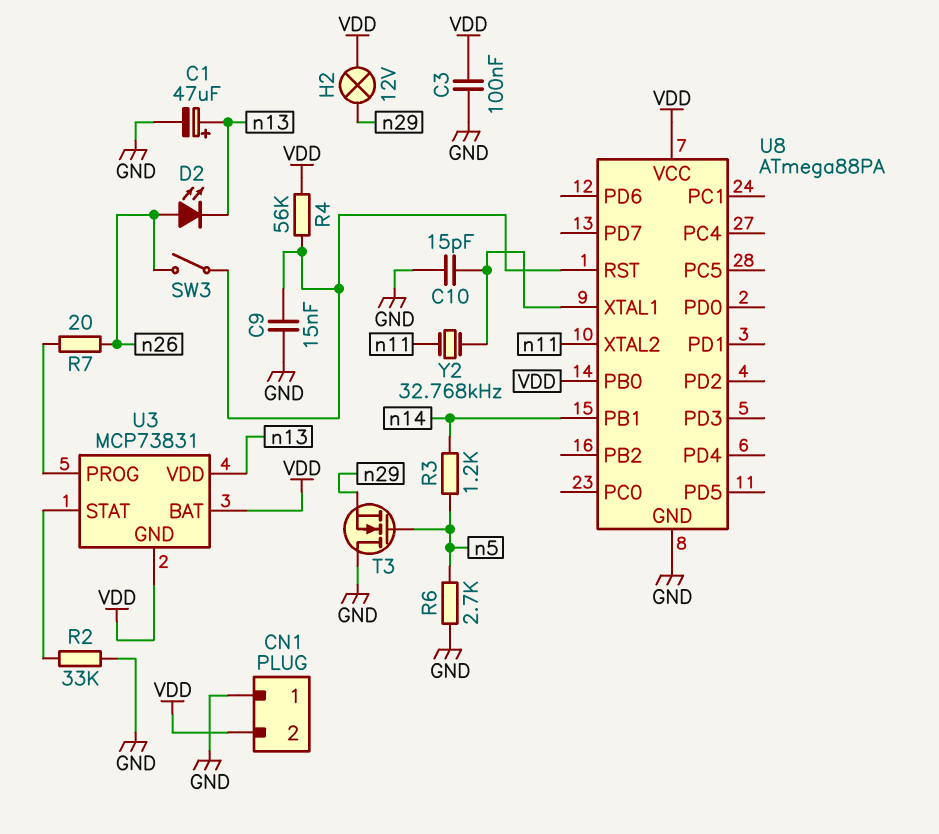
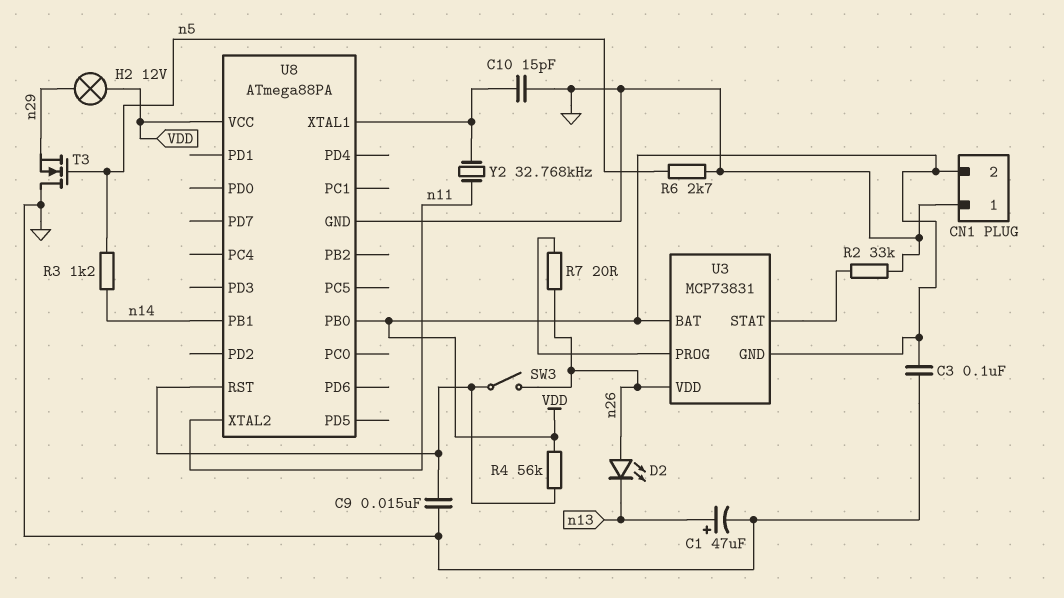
U3 pin VDD: n13 -> n26

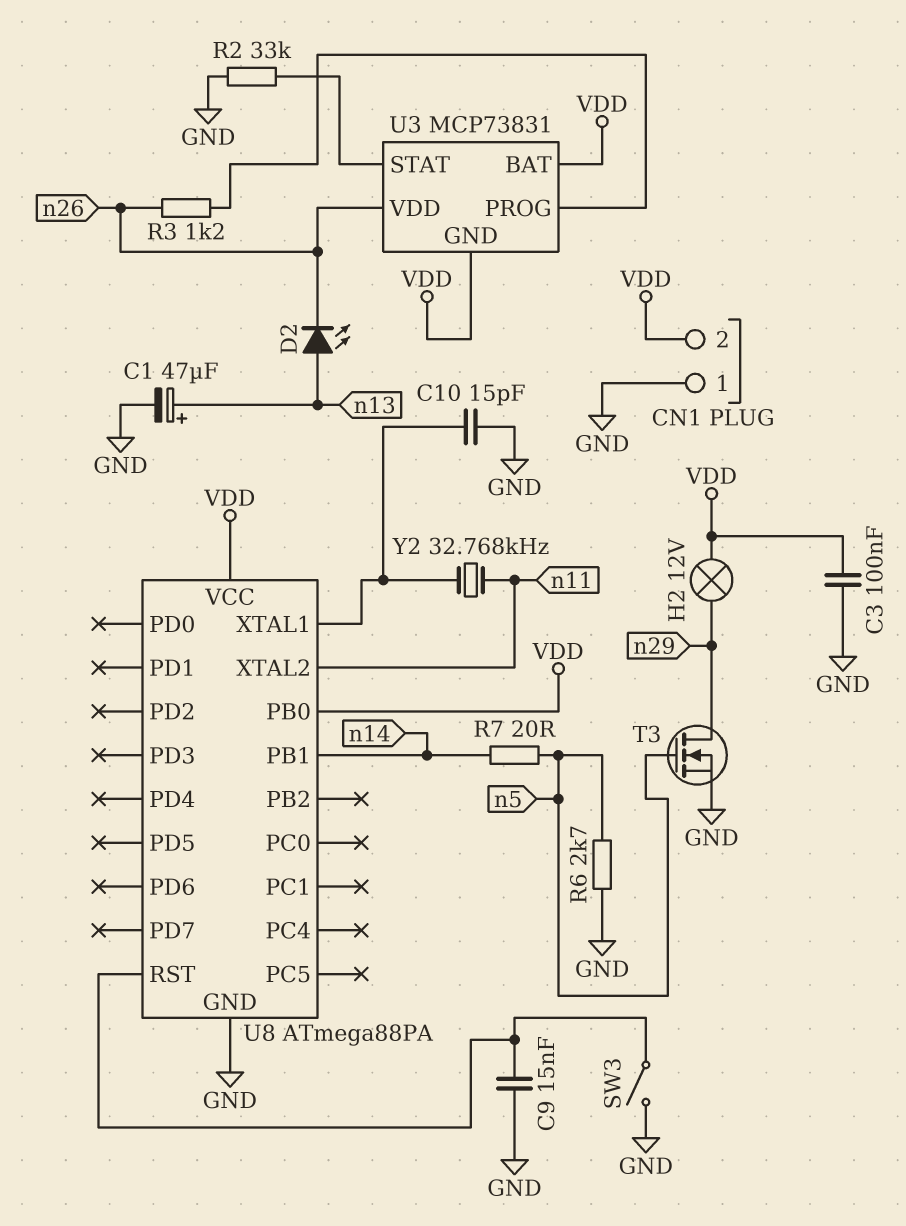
D2: LED (A n26, K n13) -> LED (A n13, K n26)
R3: 1.2k (n5, n14) -> 1.2k (U3/PROG, n26)
R4: 56k (U8/RST, VDD) -> none
R7: 20 (U3/PROG, n26) -> 20 (n5, n14)
SW3: switch (U8/RST, n26) -> switch (GND, U8/RST)
T3: NMOS (G n5, D GND, S n29) -> NMOS (G n5, D n29, S GND)

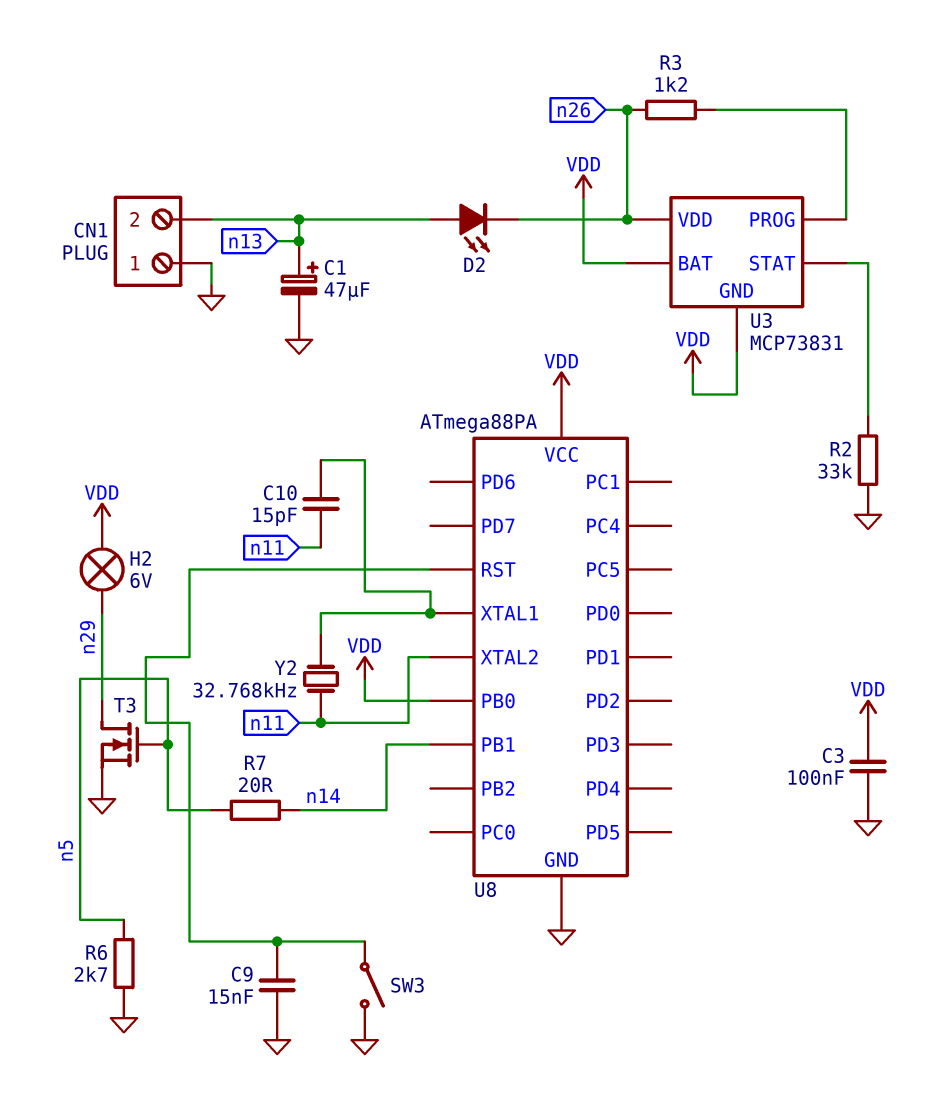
C10: 15pF (GND, U8/XTAL1) -> 15pF (U8/XTAL1, n11)
CN1 pin 2: VDD -> n13
H2: lamp 12V (VDD, n29) -> lamp 6V (VDD, n29)

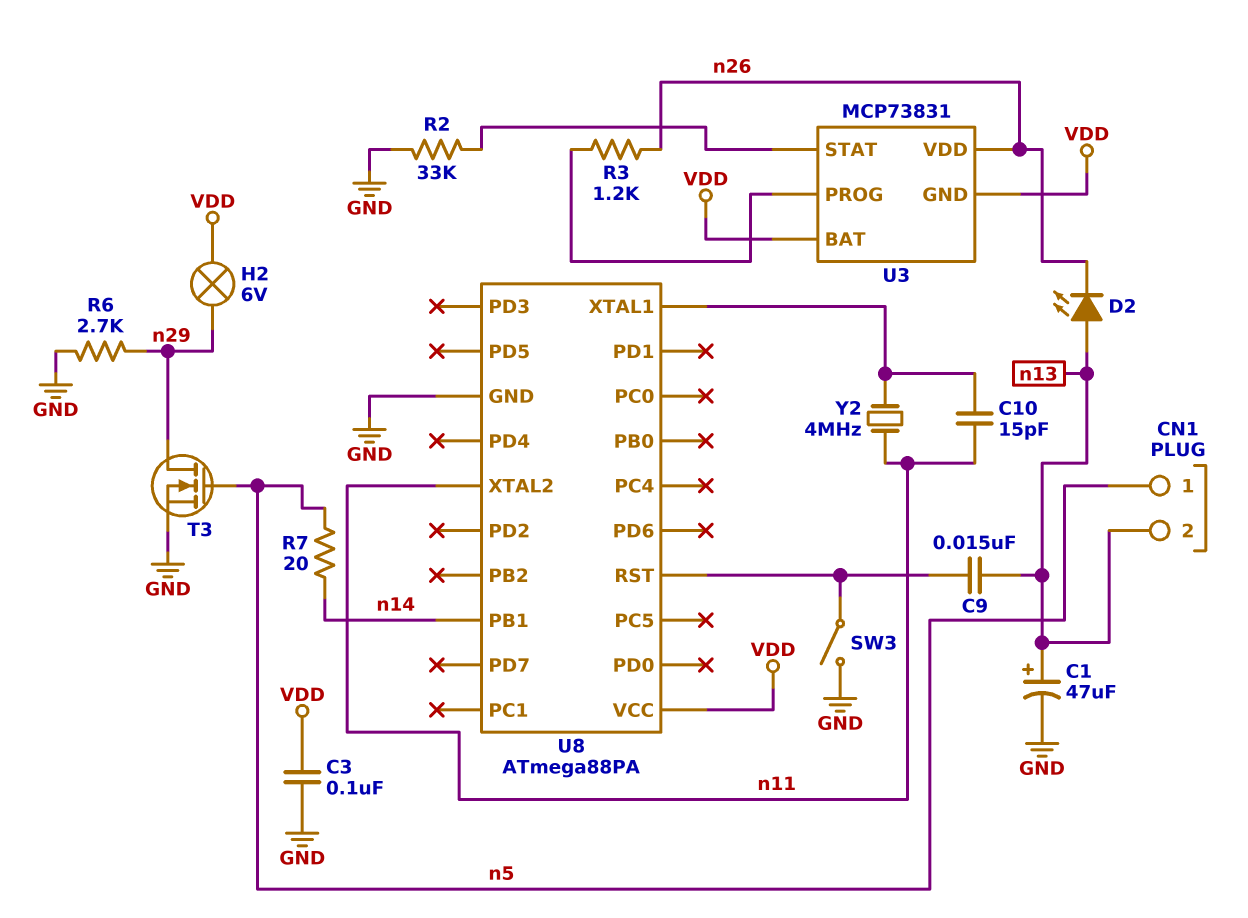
C9: 15nF (GND, U8/RST) -> 15nF (U8/RST, n13)
CN1 pin 1: GND -> n5
R6: 2.7k (GND, n5) -> 2.7k (GND, n29)
U8 pin PB0: VDD -> none
Y2: 32.768kHz (U8/XTAL1, n11) -> 4MHz (U8/XTAL1, n11)

